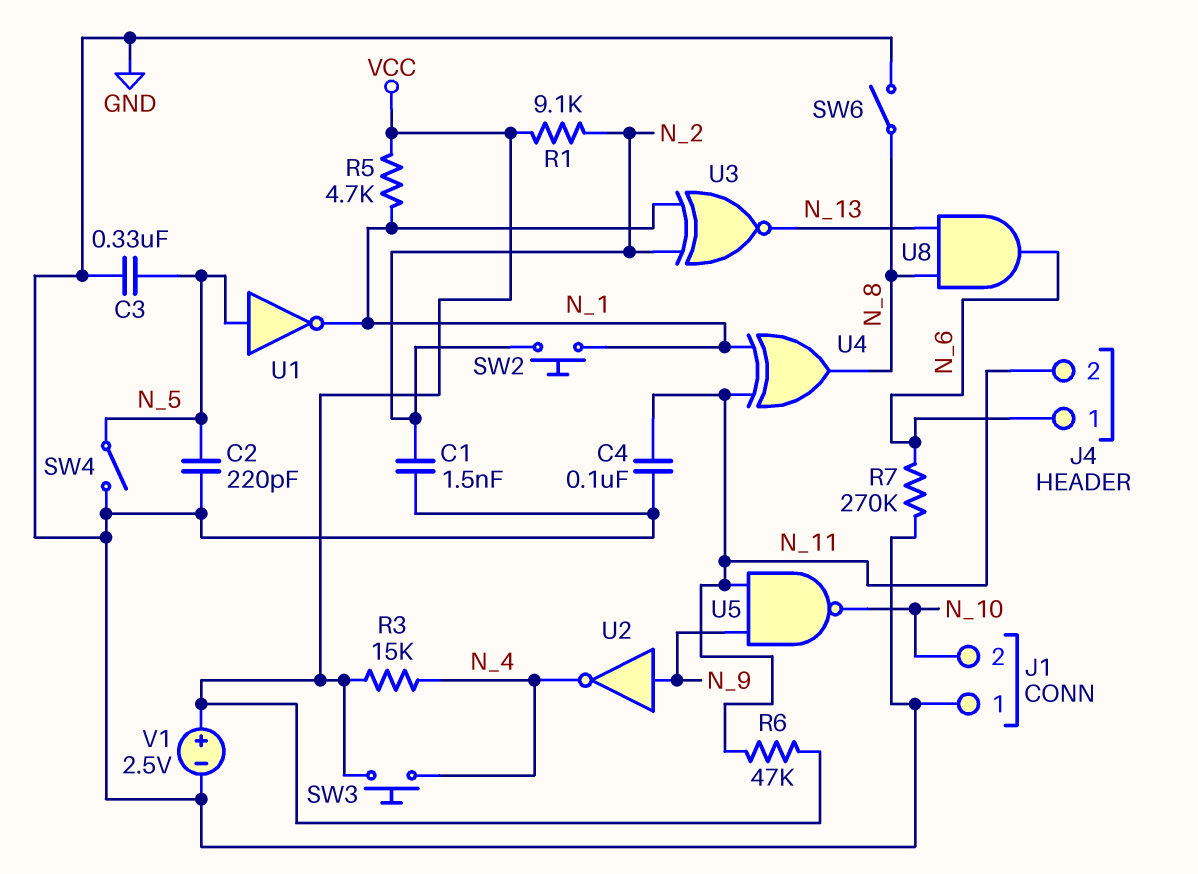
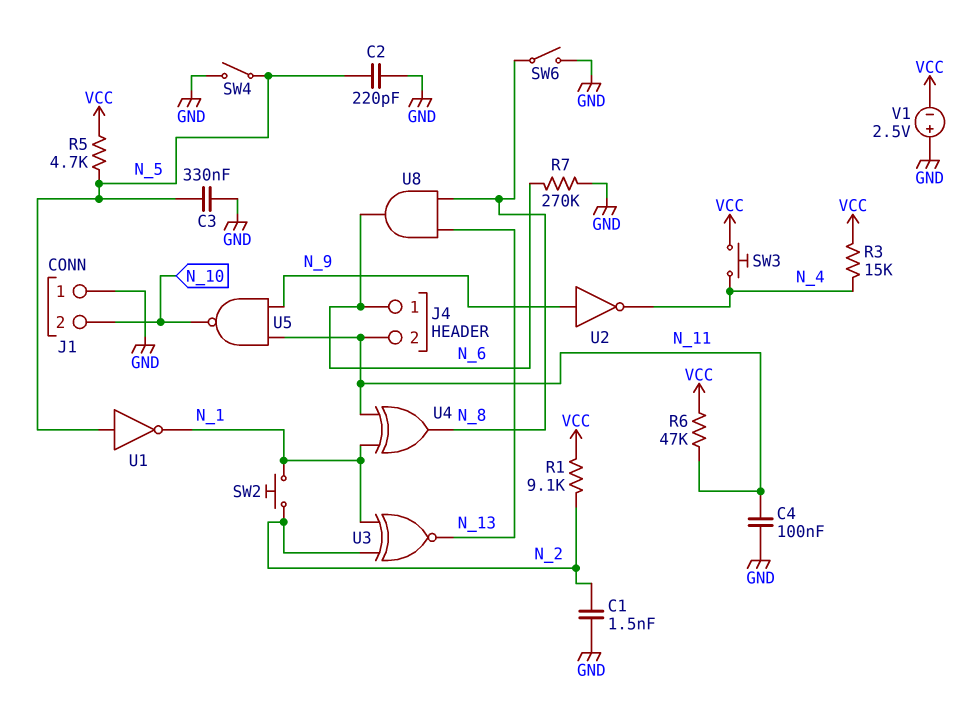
R5: 4.7k (N_1, VCC) -> 4.7k (N_5, VCC)
V1: 2.5V (plus VCC, minus GND) -> 2.5V (plus GND, minus VCC)

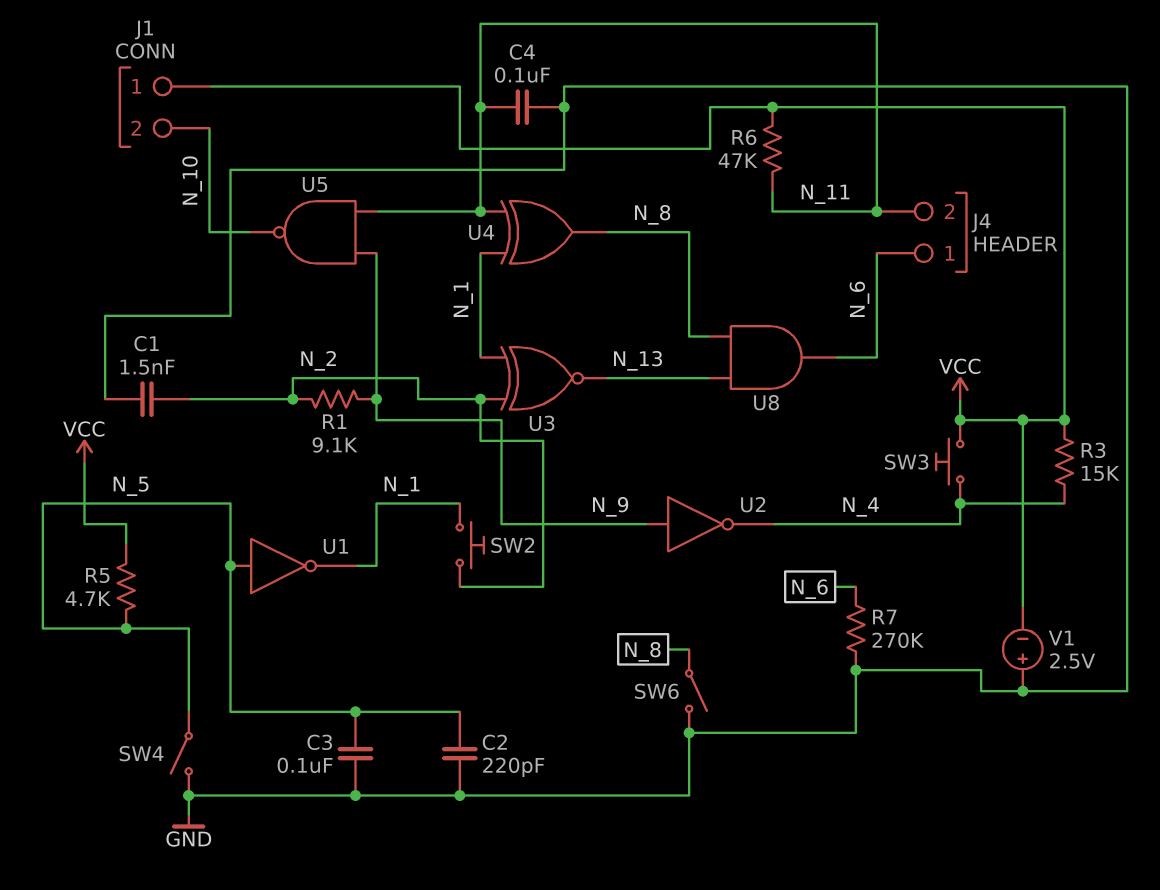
C3: 330nF (GND, N_5) -> 100nF (GND, N_5)
J1 pin 1: GND -> VCC
R1: 9.1k (N_2, VCC) -> 9.1k (N_2, N_9)

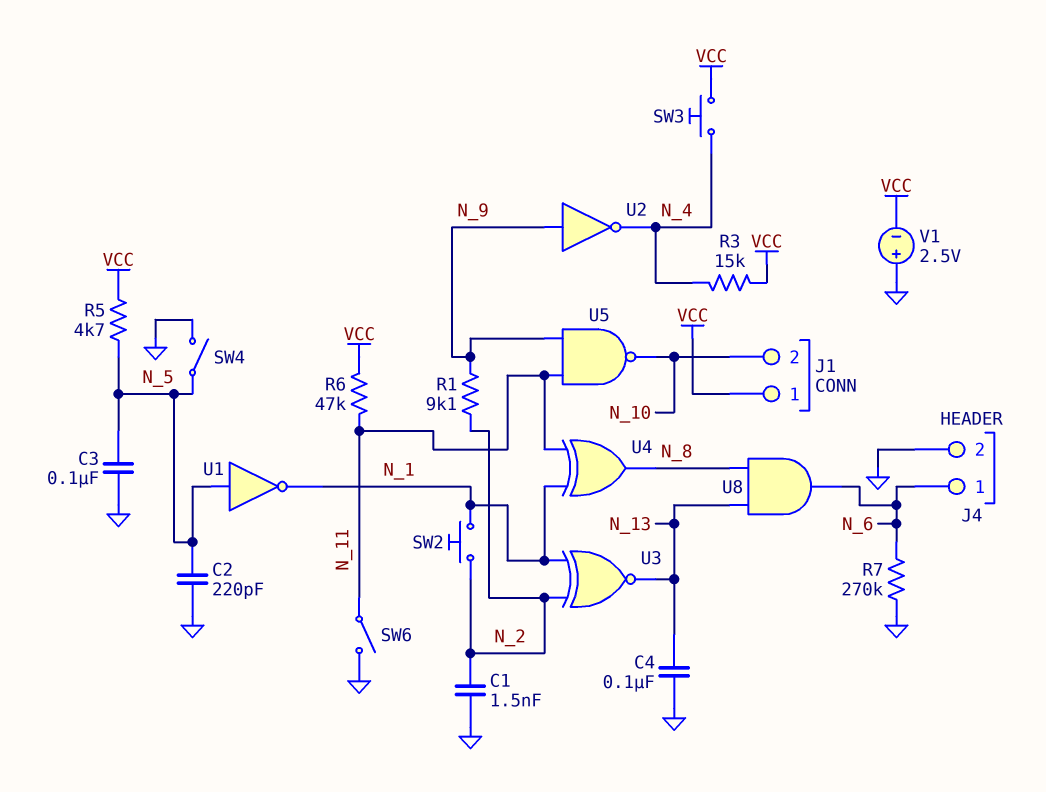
C4: 100nF (GND, N_11) -> 100nF (GND, N_13)
J4 pin 2: N_11 -> GND
SW6: switch (GND, N_8) -> switch (GND, N_11)

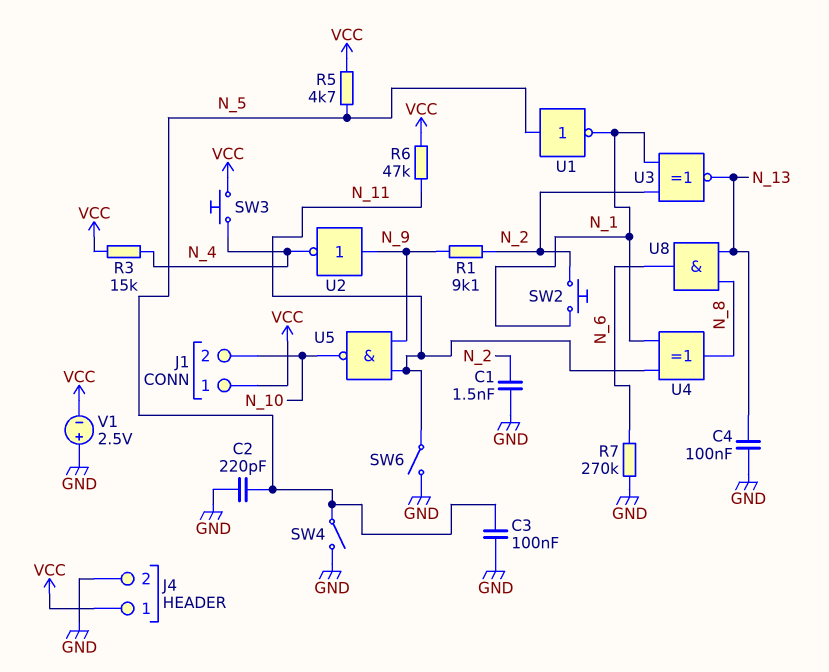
J4 pin 1: N_6 -> VCC

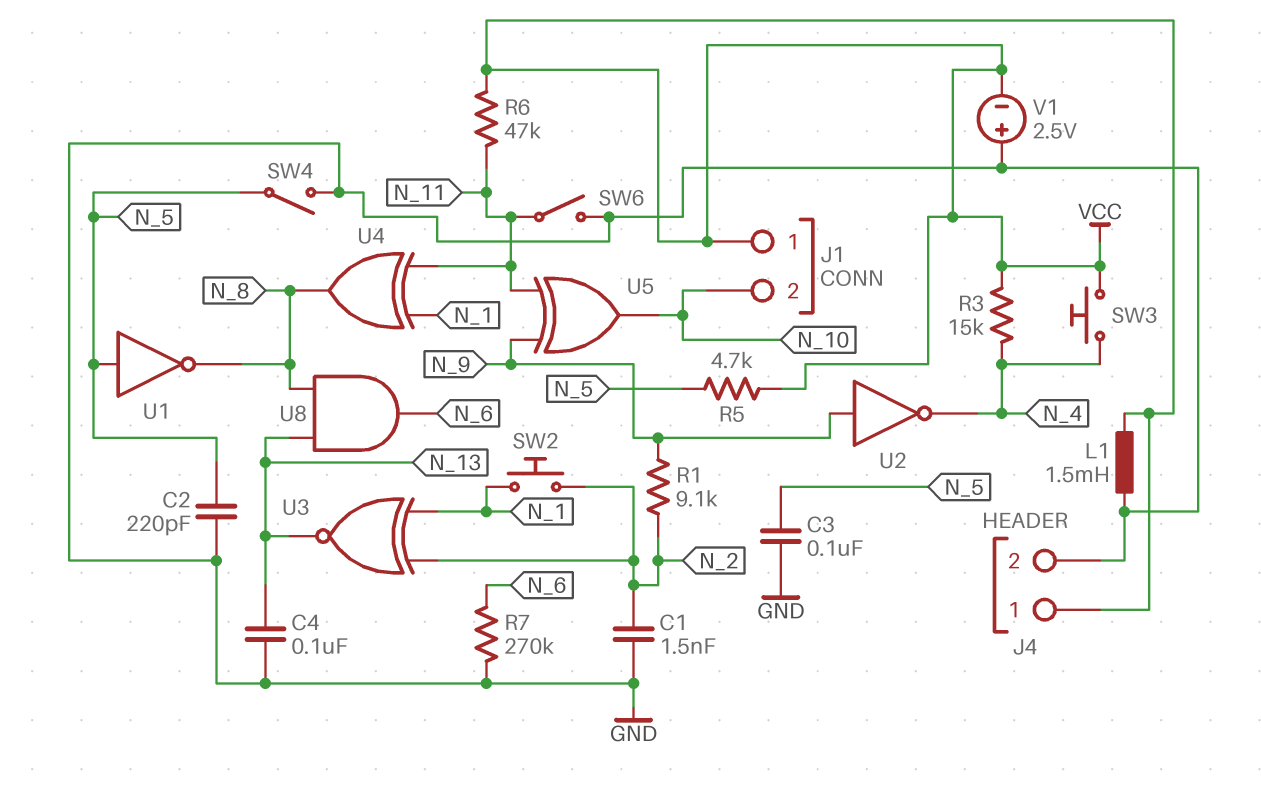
L1: none -> 1.5mH (GND, VCC)
U1: NOT (in N_5, out N_1) -> NOT (in N_5, out N_8)
U5: NAND (in N_9, in N_11, out N_10) -> XOR (in N_9, in N_11, out N_10)

